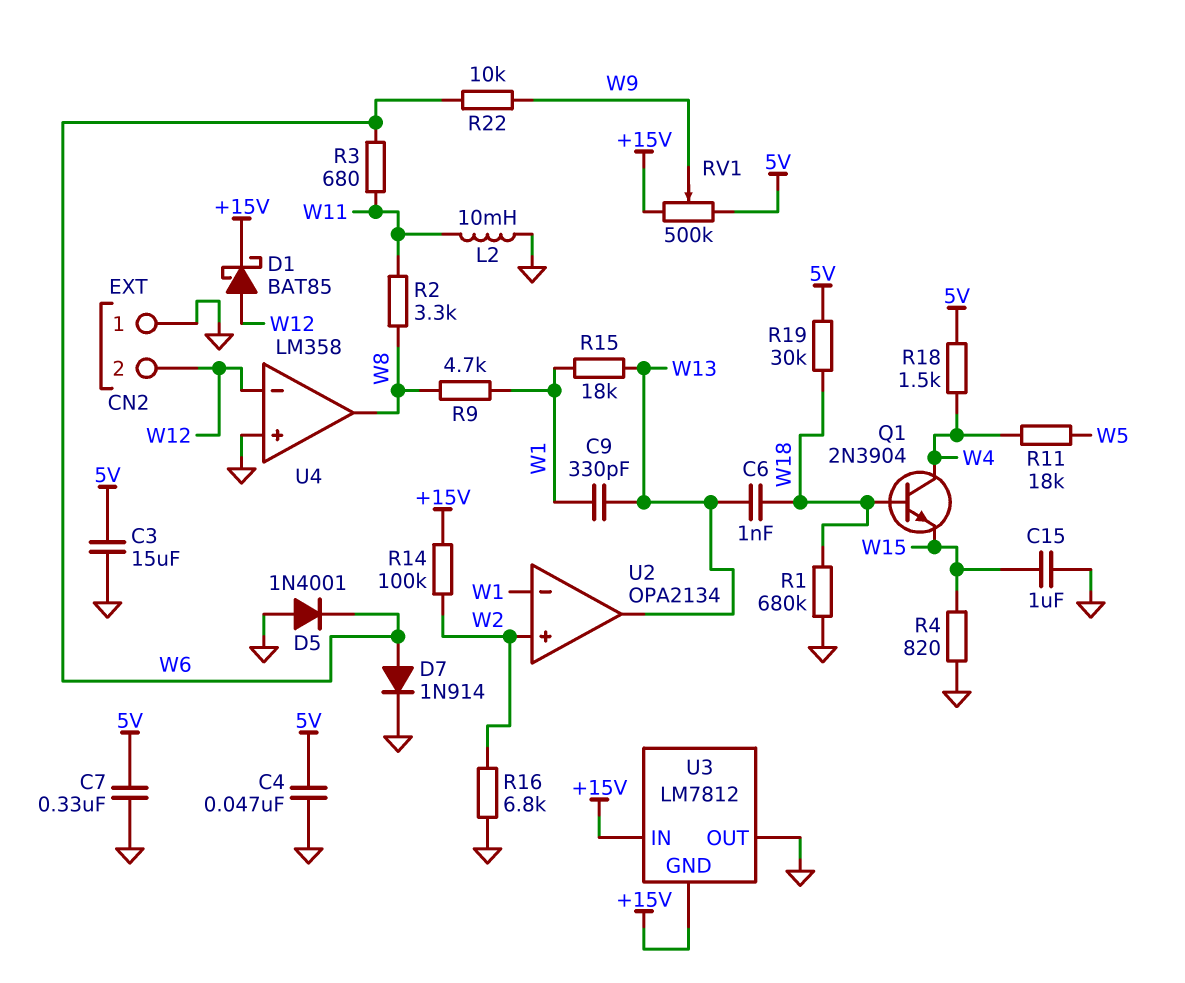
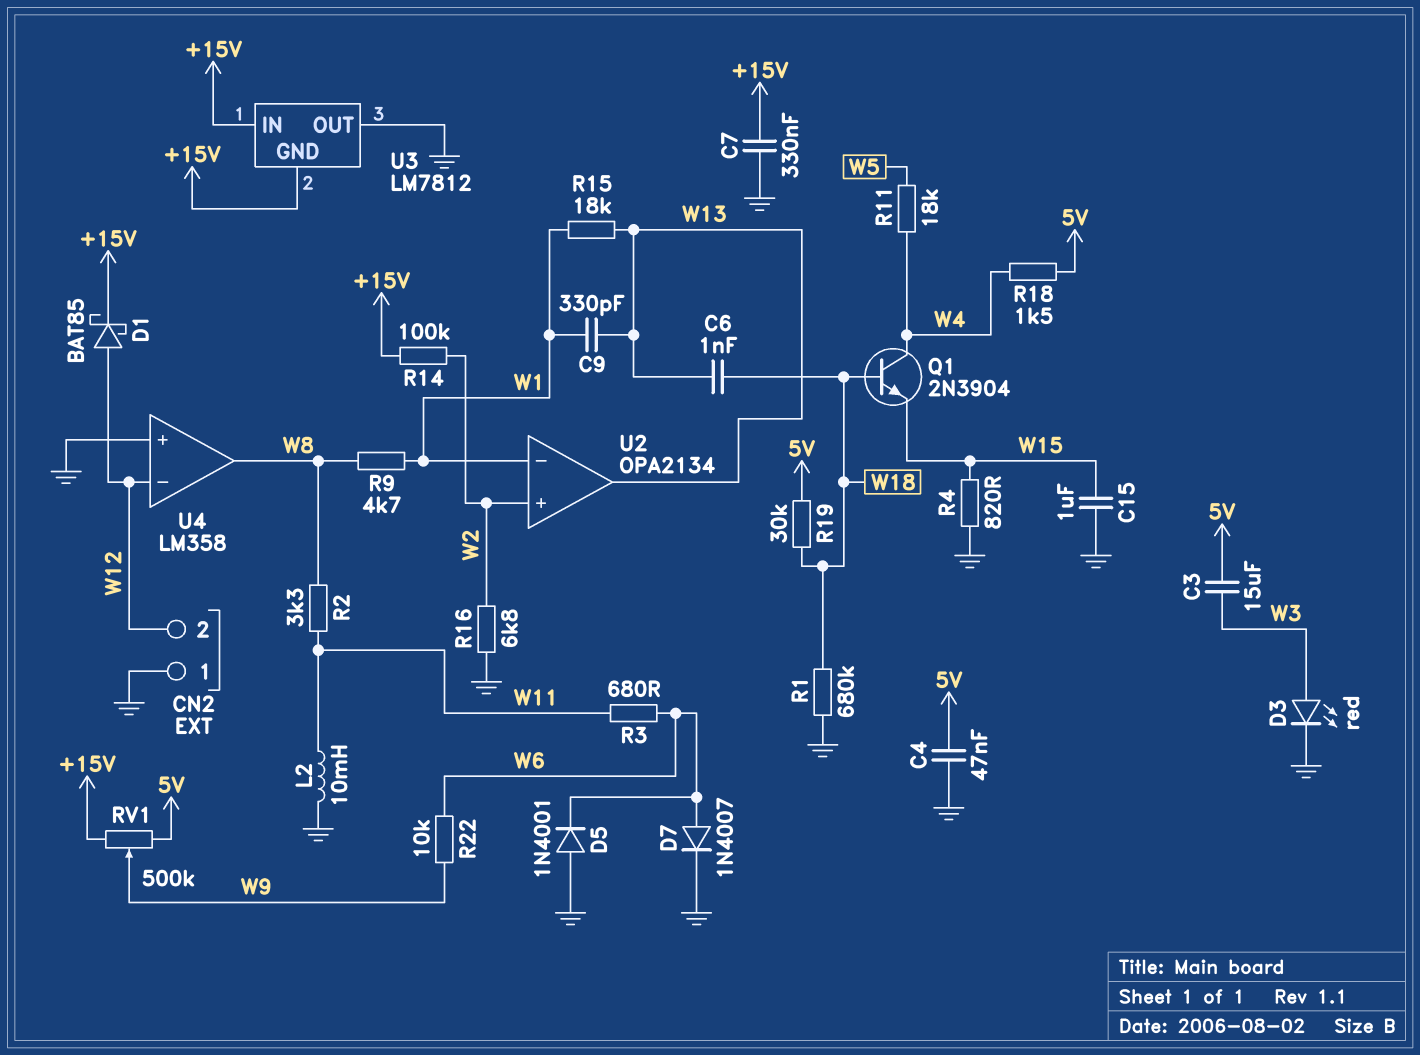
C3: 15uF (5V, GND) -> 15uF (5V, W3)
C7: 330nF (5V, GND) -> 330nF (+15V, GND)
D3: none -> LED red (A W3, K GND)
D7: diode 1N914 (A W6, K GND) -> diode 1N4007 (A W6, K GND)

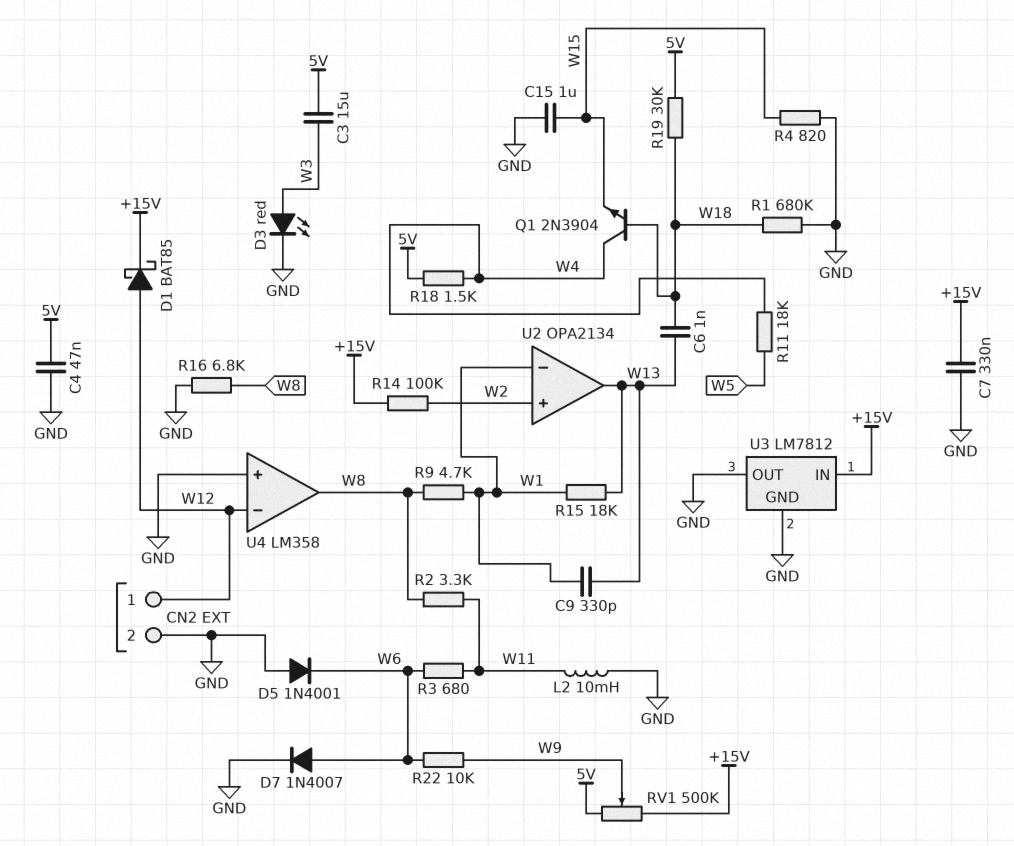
CN2 pin 1: GND -> W12
CN2 pin 2: W12 -> GND
R16: 6.8k (GND, W2) -> 6.8k (GND, W8)
U3 pin GND: +15V -> GND

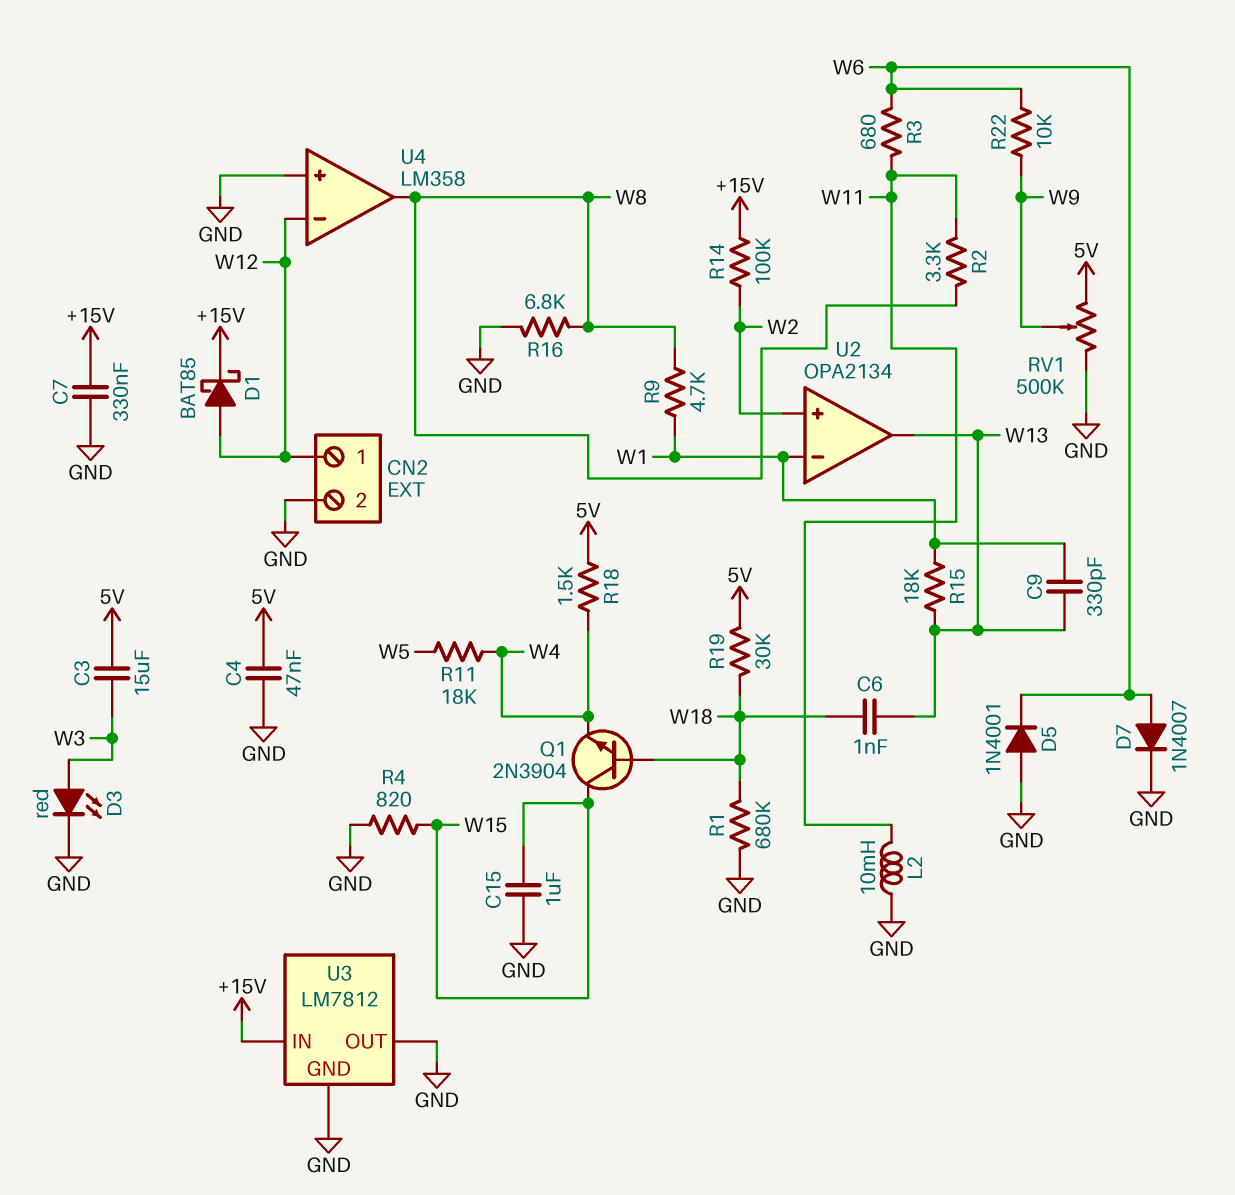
Q1: NPN 2N3904 (B W18, C W4, E W15) -> NPN 2N3904 (B W18, C W15, E W4)
RV1: 500k (+15V, 5V, wiper W9) -> 500k (5V, GND, wiper W9)

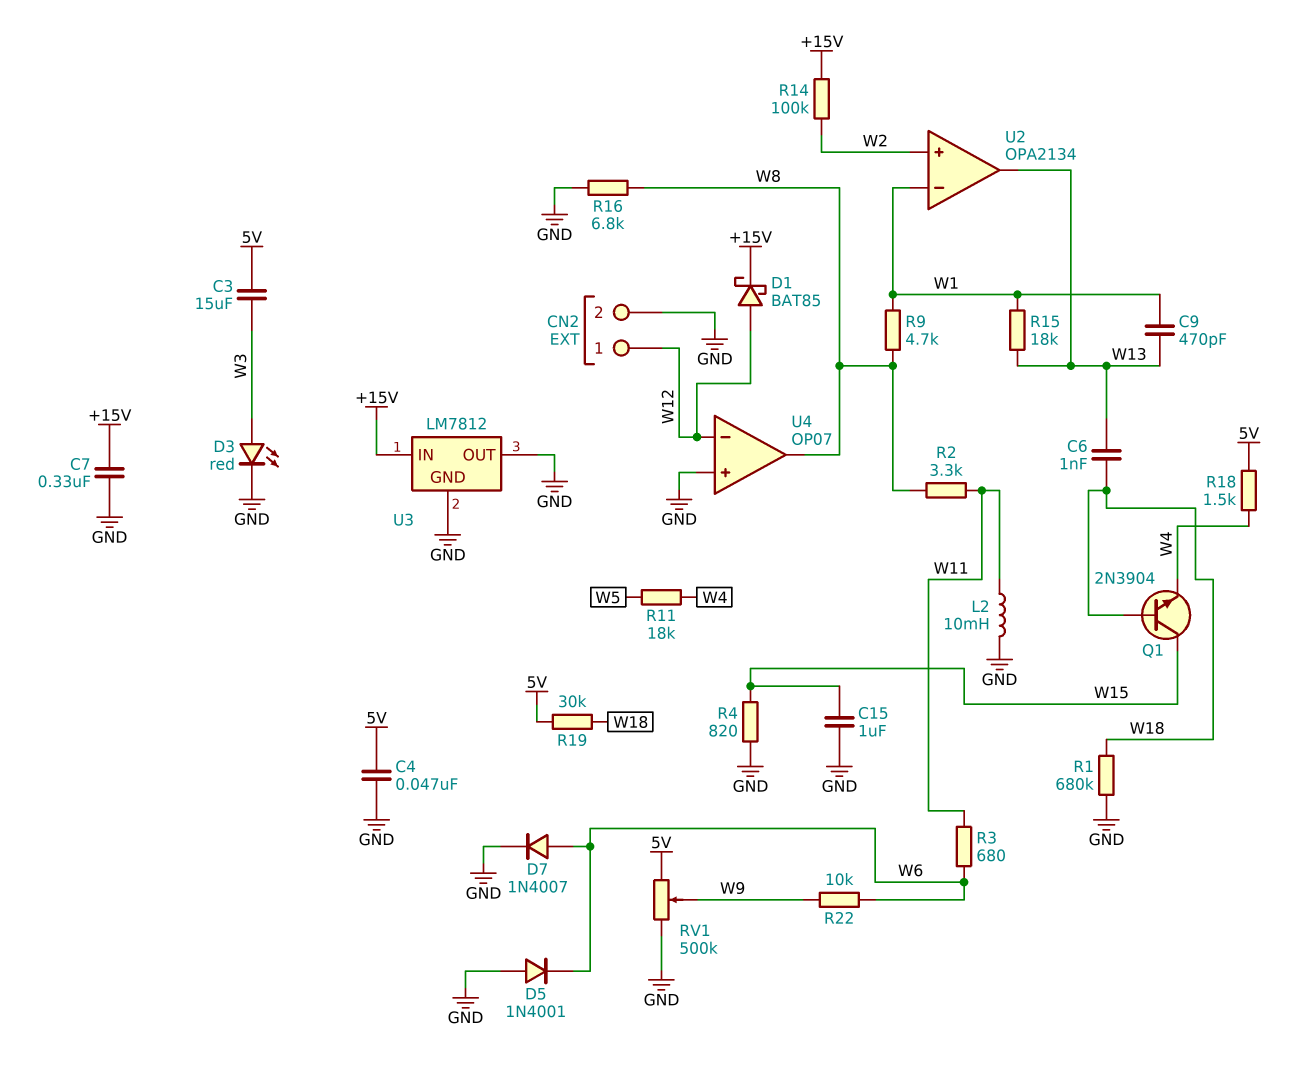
C9: 330pF (W1, W13) -> 470pF (W1, W13)
U4: LM358 -> OP07

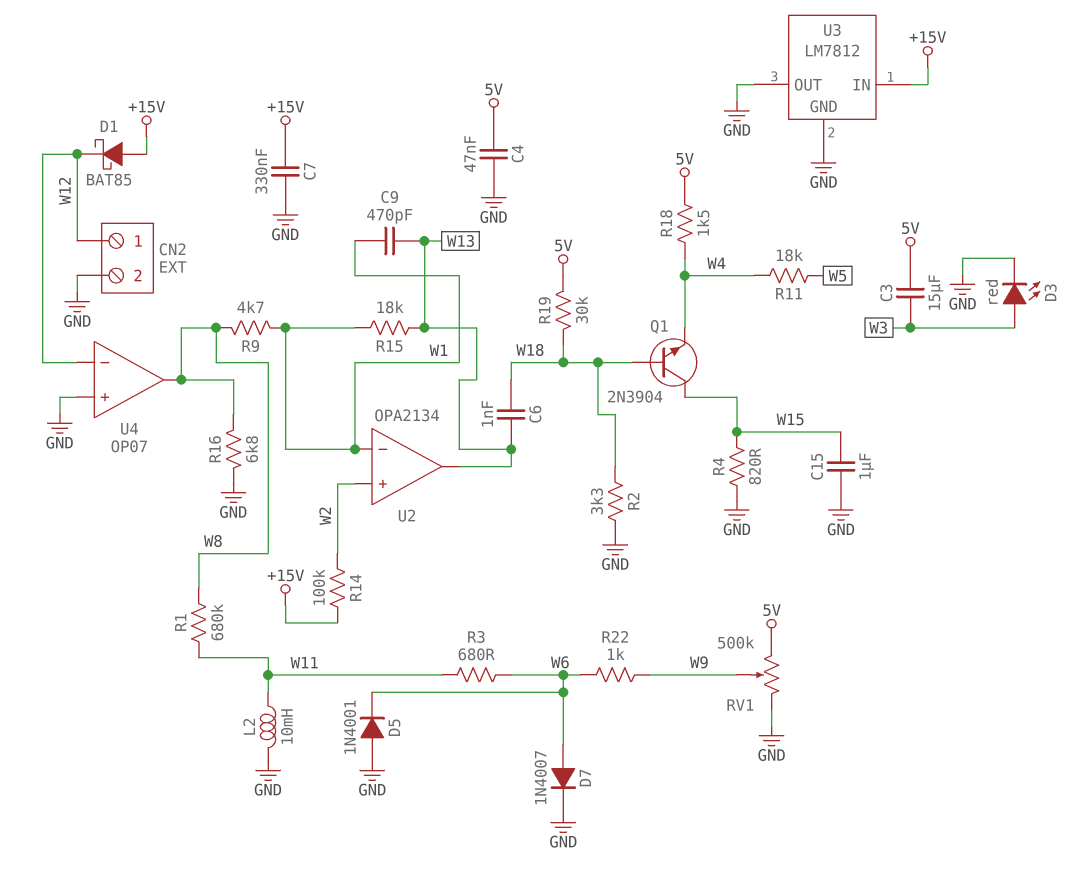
D1: schottky BAT85 (A W12, K +15V) -> schottky BAT85 (A +15V, K W12)
R1: 680k (GND, W18) -> 680k (W8, W11)
R2: 3.3k (W8, W11) -> 3.3k (GND, W18)
R22: 10k (W6, W9) -> 1k (W6, W9)

